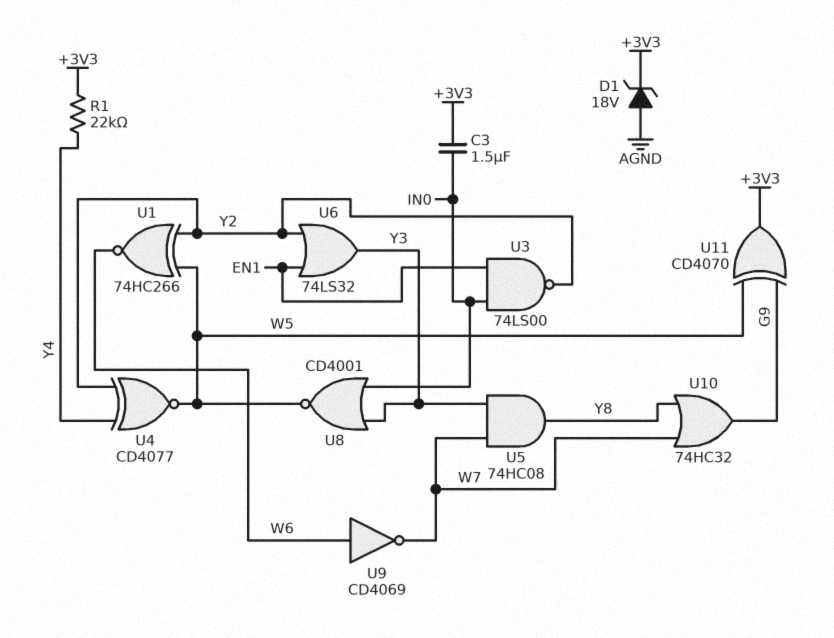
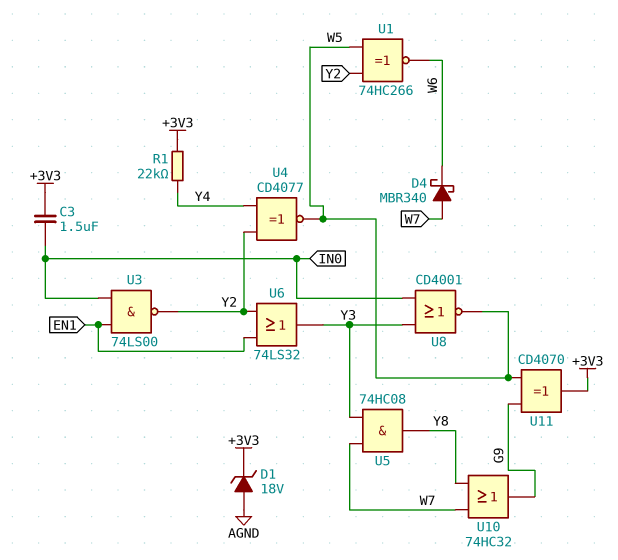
D4: none -> schottky MBR340 (A W7, K W6)
U9: NOT CD4069 (in W6, out W7) -> none

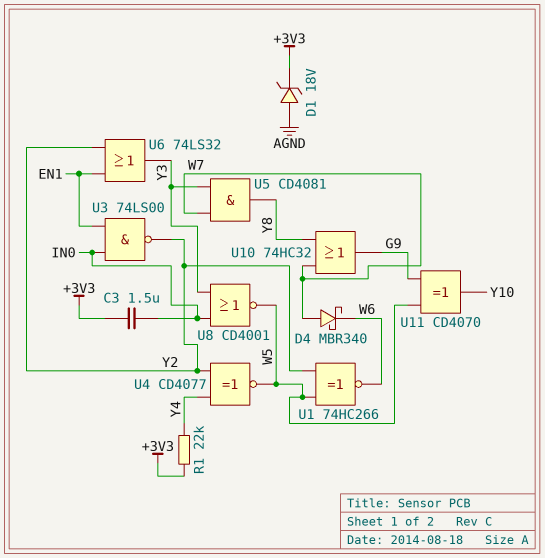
U5: AND 74HC08 (in W7, in Y3, out Y8) -> AND CD4081 (in W7, in Y3, out Y8)
U11: XOR CD4070 (in G9, in W5, out +3V3) -> XOR CD4070 (in G9, in W5, out Y10)

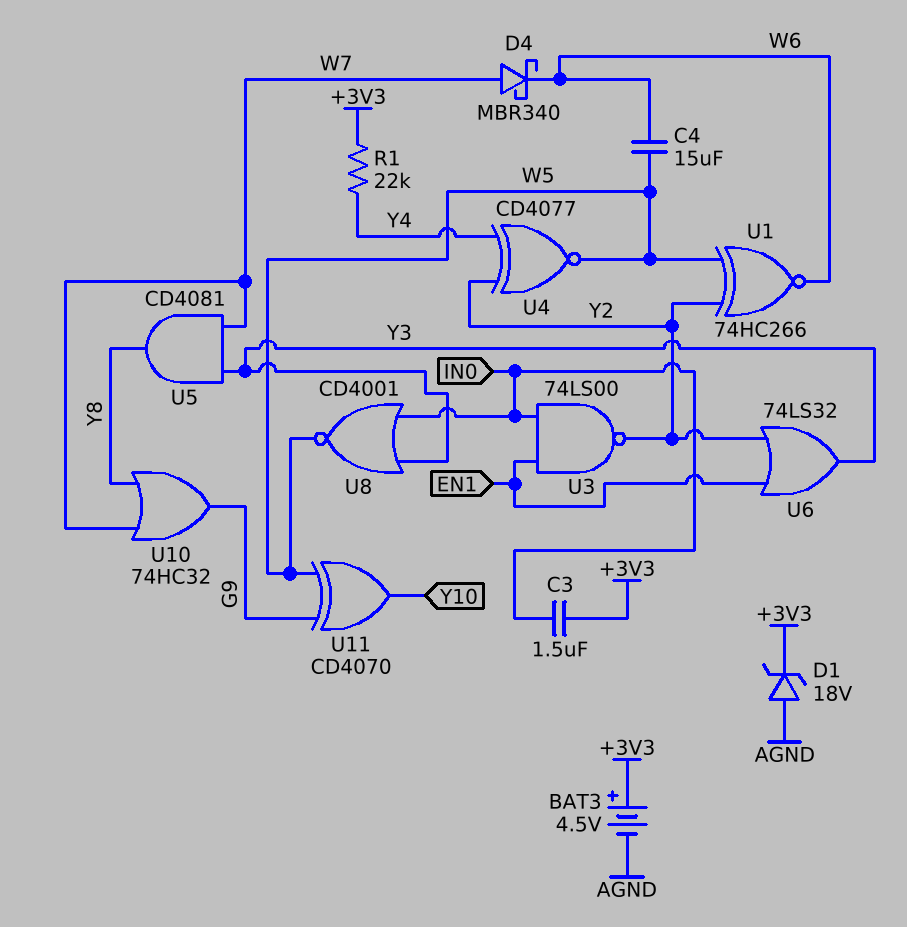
BAT3: none -> 4.5V (plus +3V3, minus AGND)
C4: none -> 15uF (W5, W6)

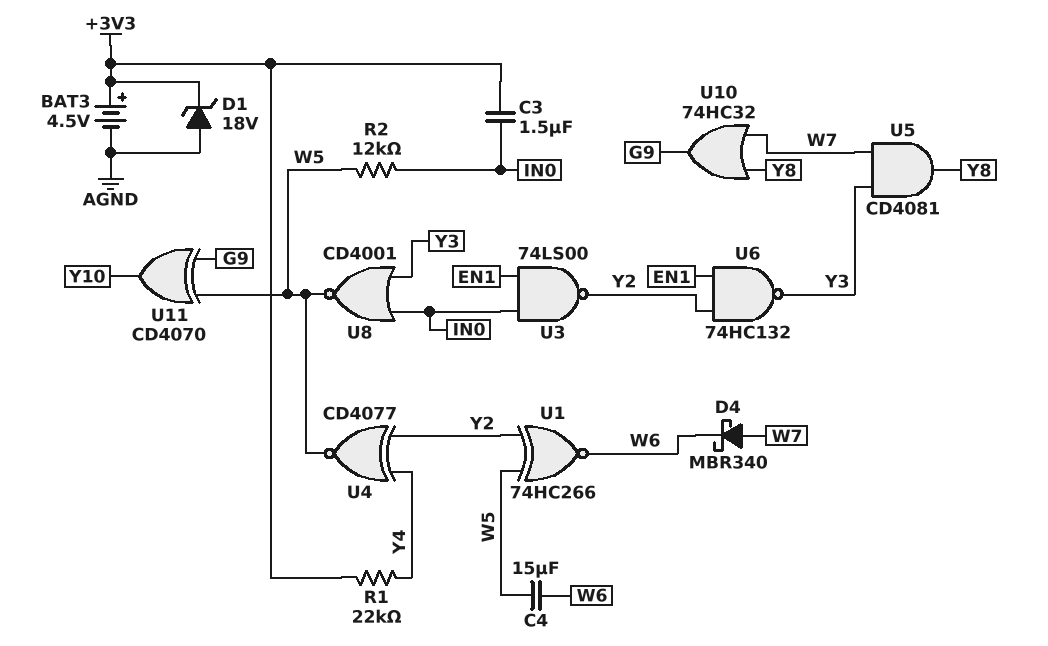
R2: none -> 12k (IN0, W5)
U6: OR 74LS32 (in EN1, in Y2, out Y3) -> NAND 74HC132 (in EN1, in Y2, out Y3)

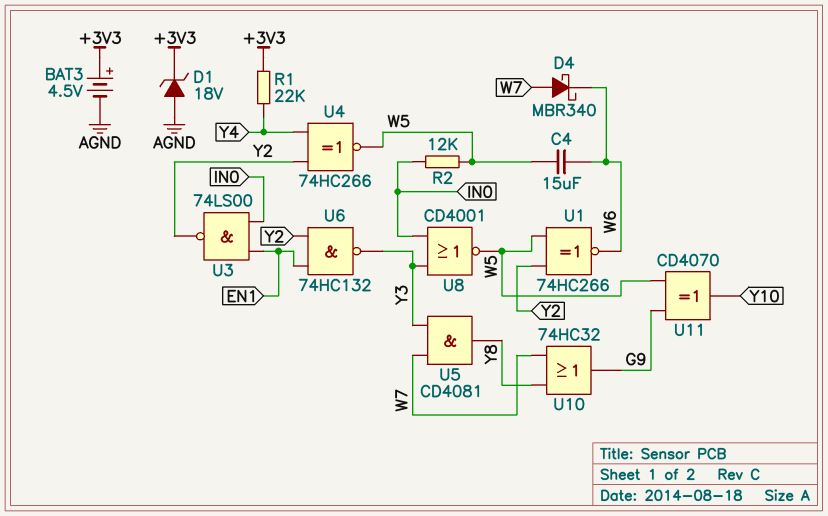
C3: 1.5uF (+3V3, IN0) -> none
U4: XNOR CD4077 (in Y2, in Y4, out W5) -> XNOR 74HC266 (in Y2, in Y4, out W5)

